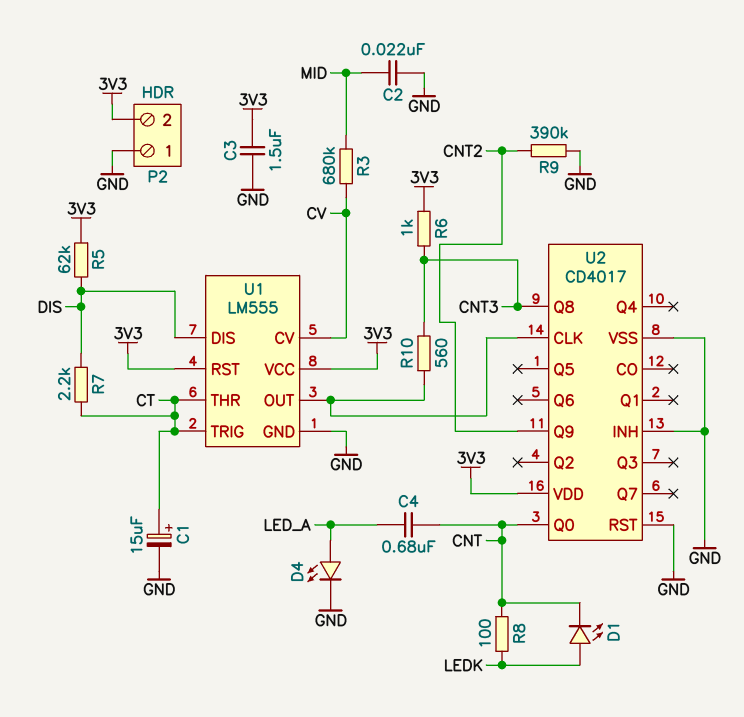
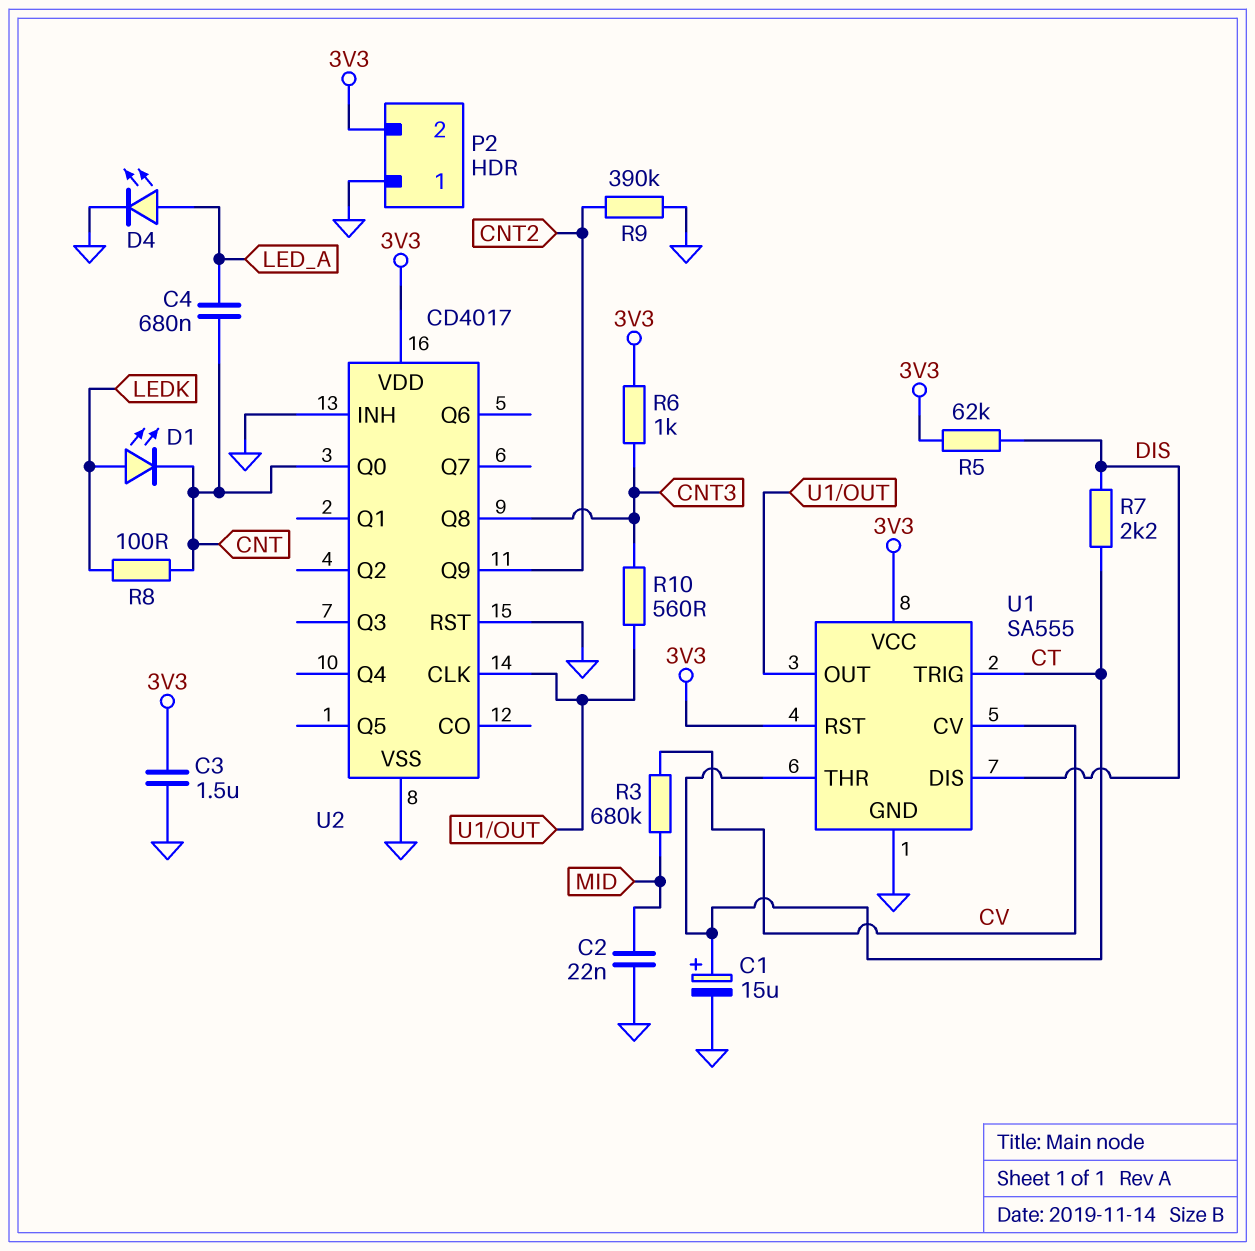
U1: LM555 -> SA555

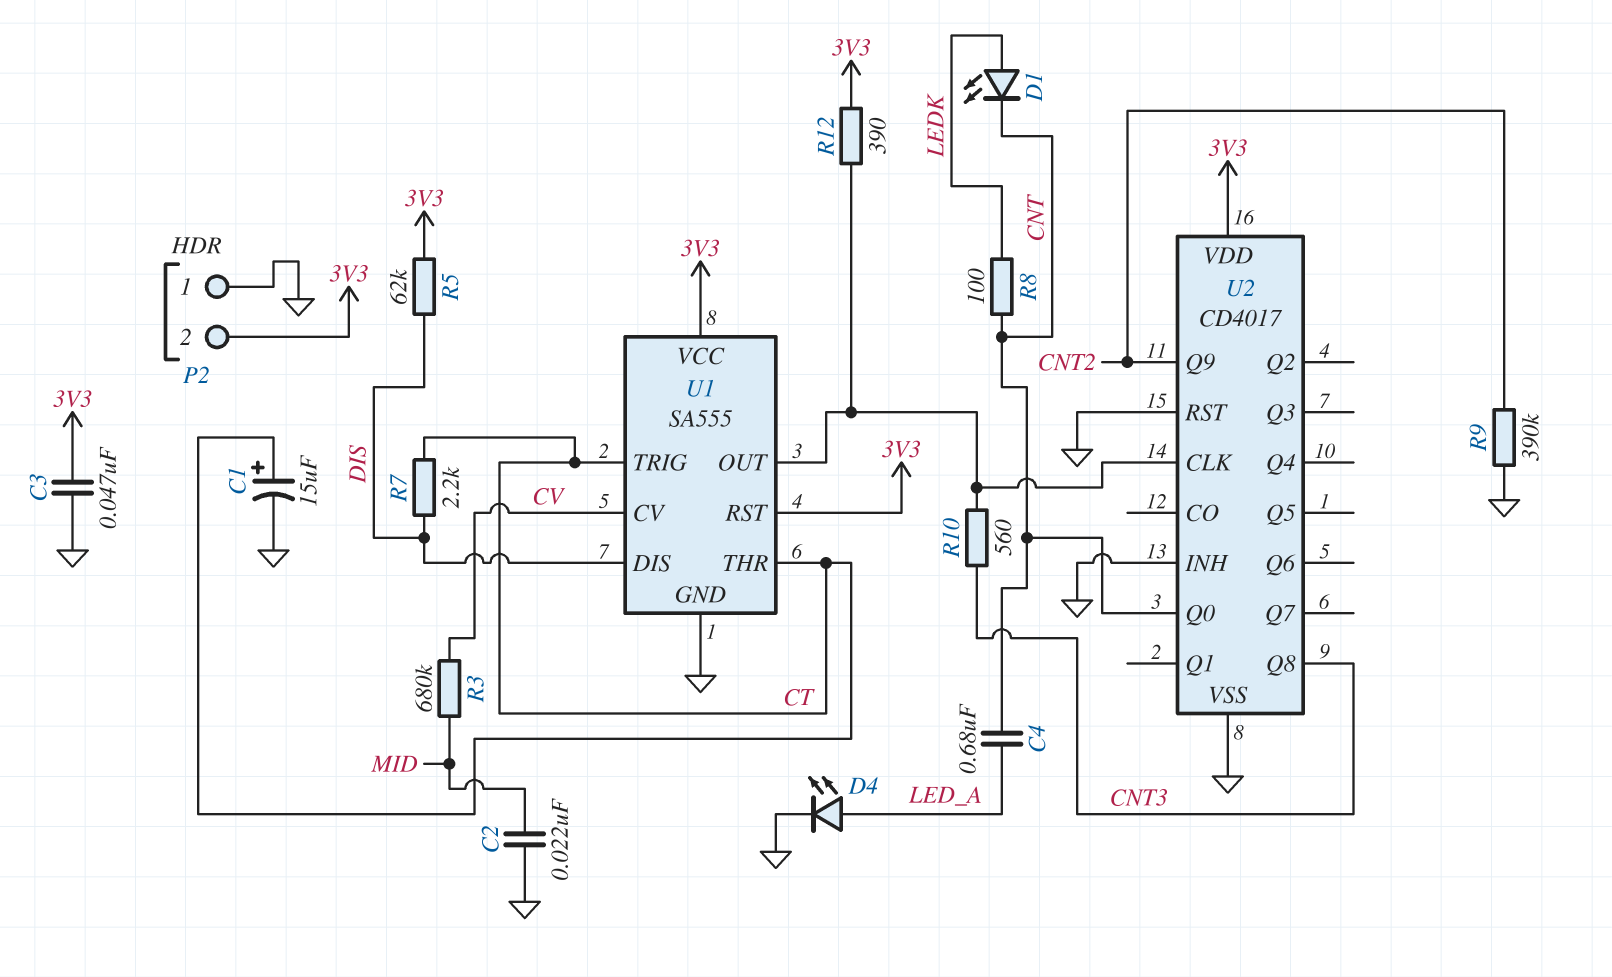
C3: 1.5uF (3V3, GND) -> 47nF (3V3, GND)
R6: 1k (3V3, CNT3) -> none
R12: none -> 390 (3V3, U1/OUT)

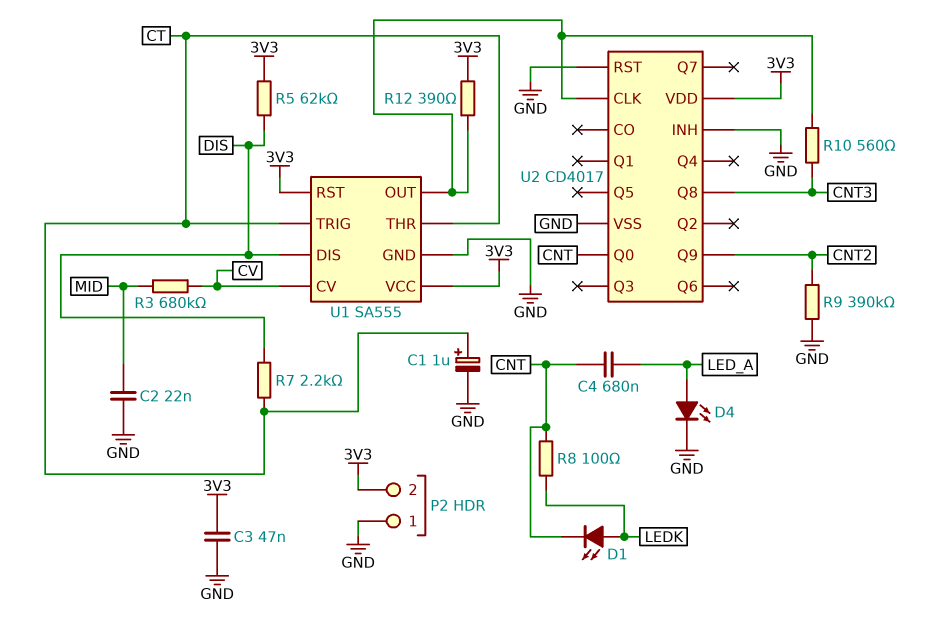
C1: 15uF (plus CT, minus GND) -> 1uF (plus CT, minus GND)

